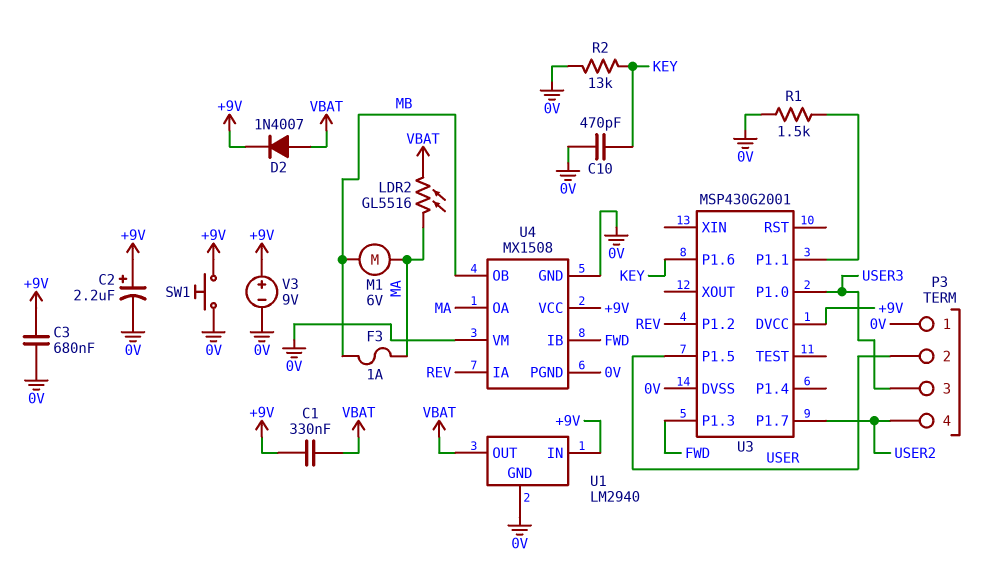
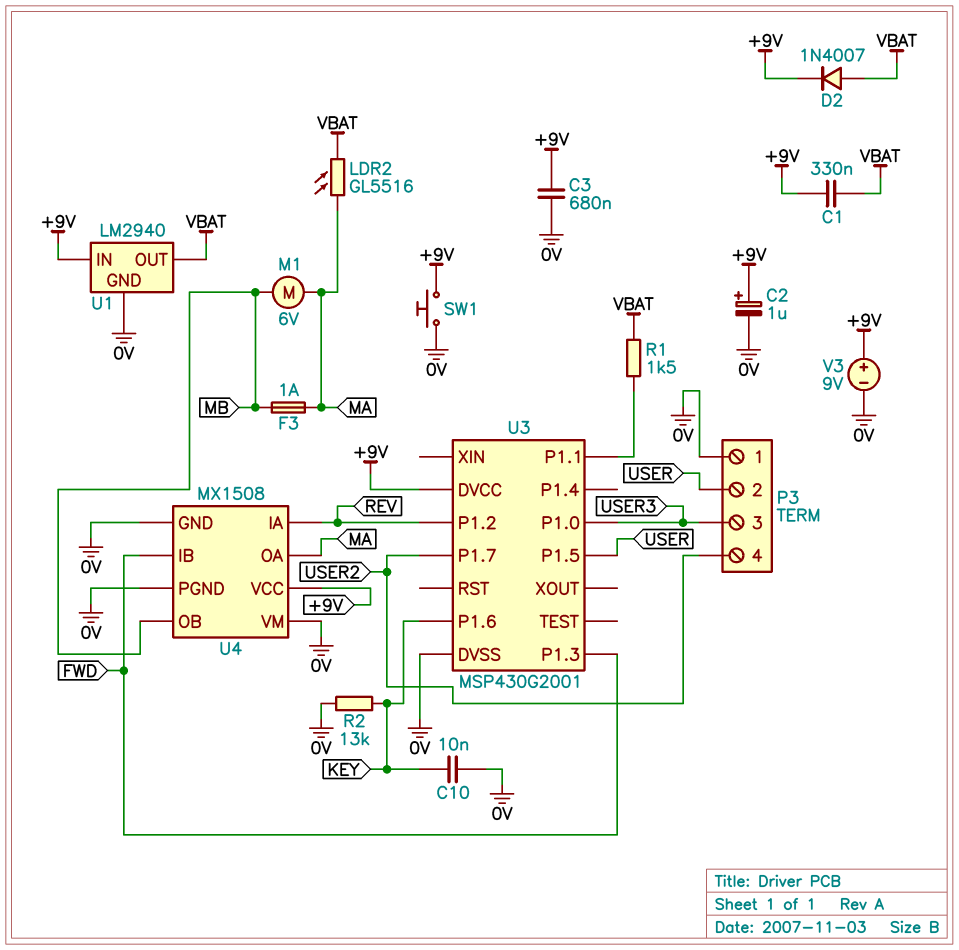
C2: 2.2uF (plus +9V, minus 0V) -> 1uF (plus +9V, minus 0V)
C10: 470pF (0V, KEY) -> 10nF (0V, KEY)
R1: 1.5k (0V, U3/P1.1) -> 1.5k (U3/P1.1, VBAT)

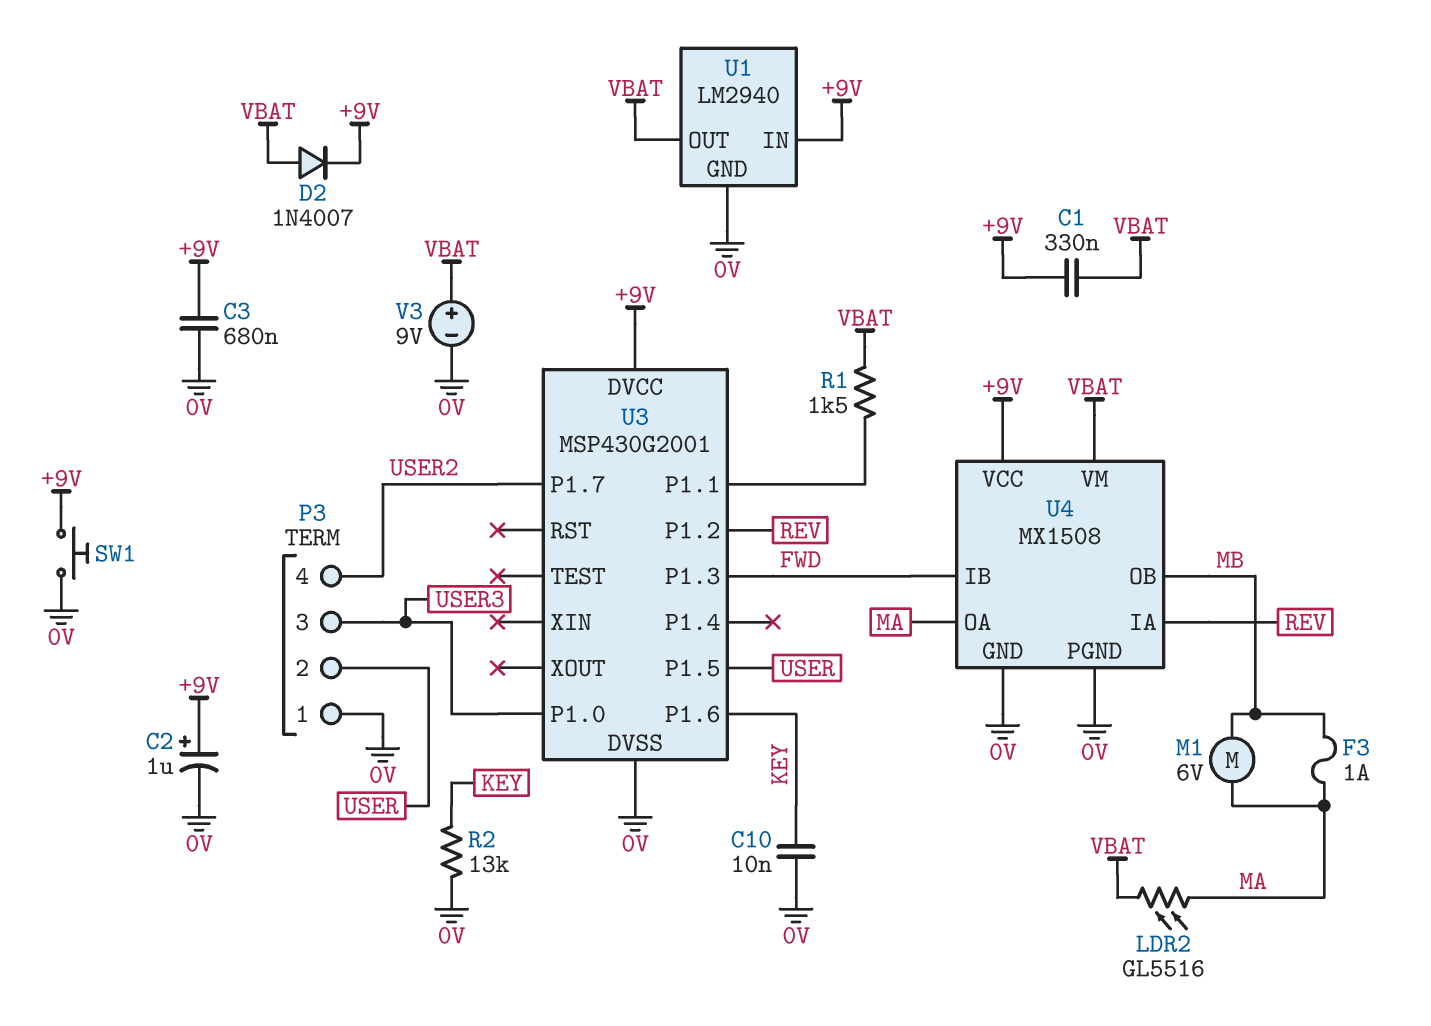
U4 pin VM: 0V -> VBAT
V3: 9V (plus +9V, minus 0V) -> 9V (plus VBAT, minus 0V)

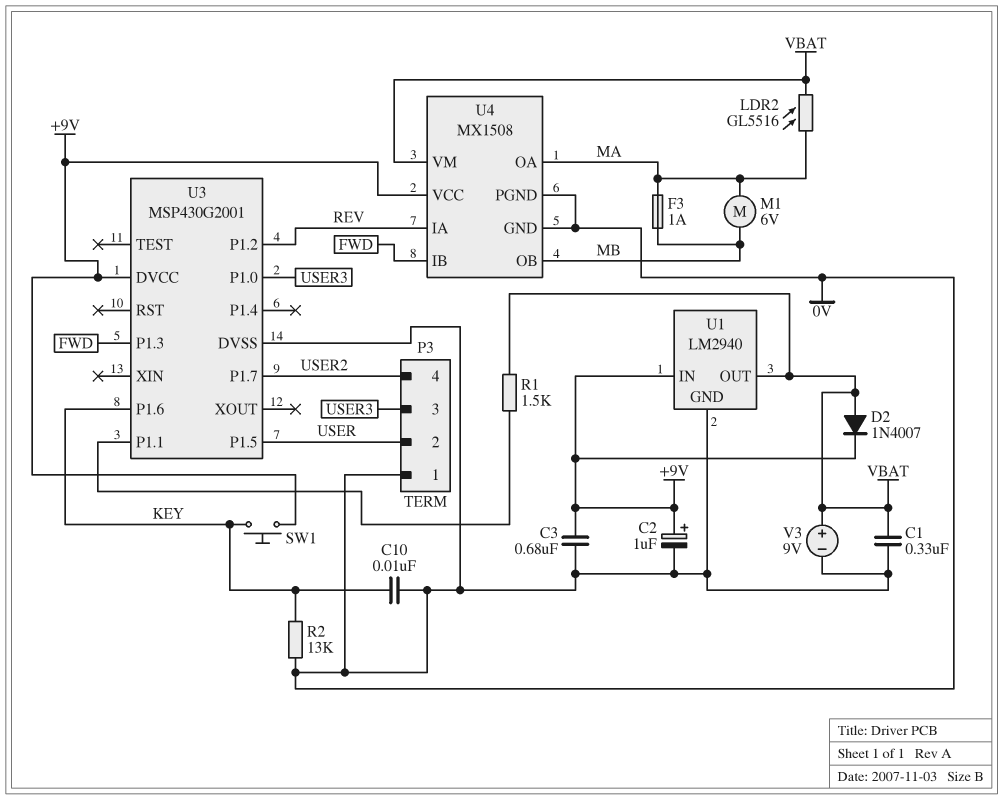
C1: 330nF (+9V, VBAT) -> 330nF (0V, VBAT)
SW1: button (+9V, 0V) -> button (+9V, KEY)

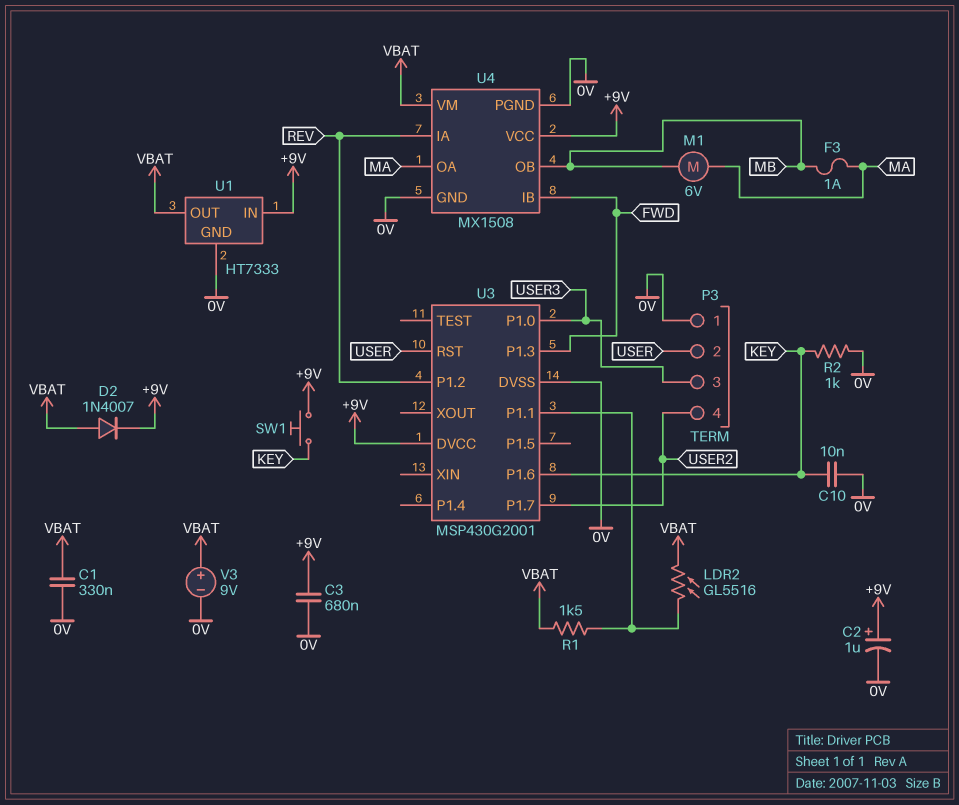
LDR2: GL5516 (MA, VBAT) -> GL5516 (U3/P1.1, VBAT)
R2: 13k (0V, KEY) -> 1k (0V, KEY)
U1: LM2940 -> HT7333
U3 pin P1.5: USER -> none
U3 pin RST: none -> USER

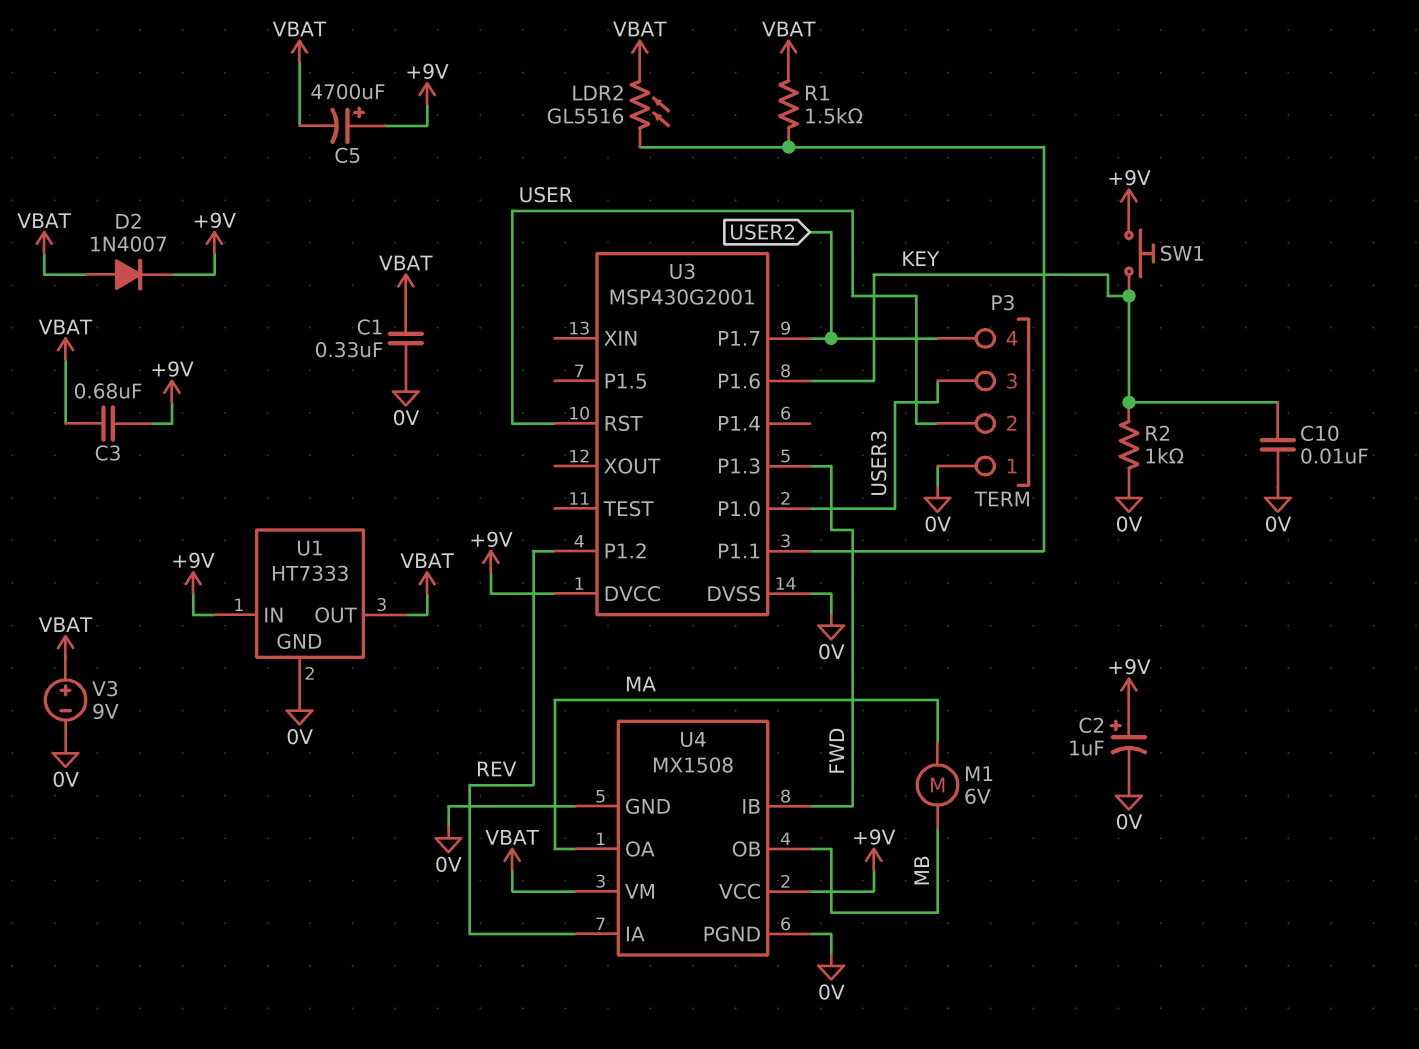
C3: 680nF (+9V, 0V) -> 680nF (+9V, VBAT)
C5: none -> 4700uF (plus +9V, minus VBAT)
F3: 1A (MA, MB) -> none

